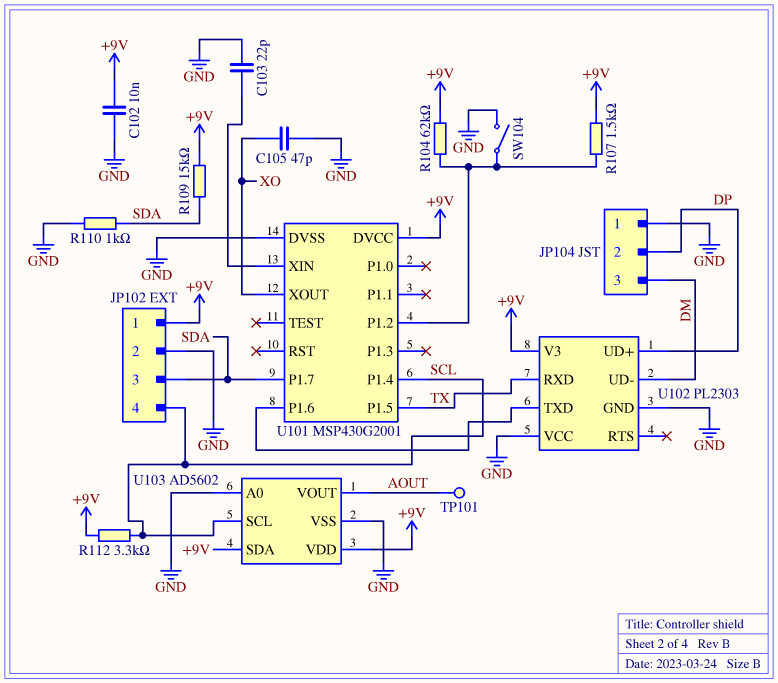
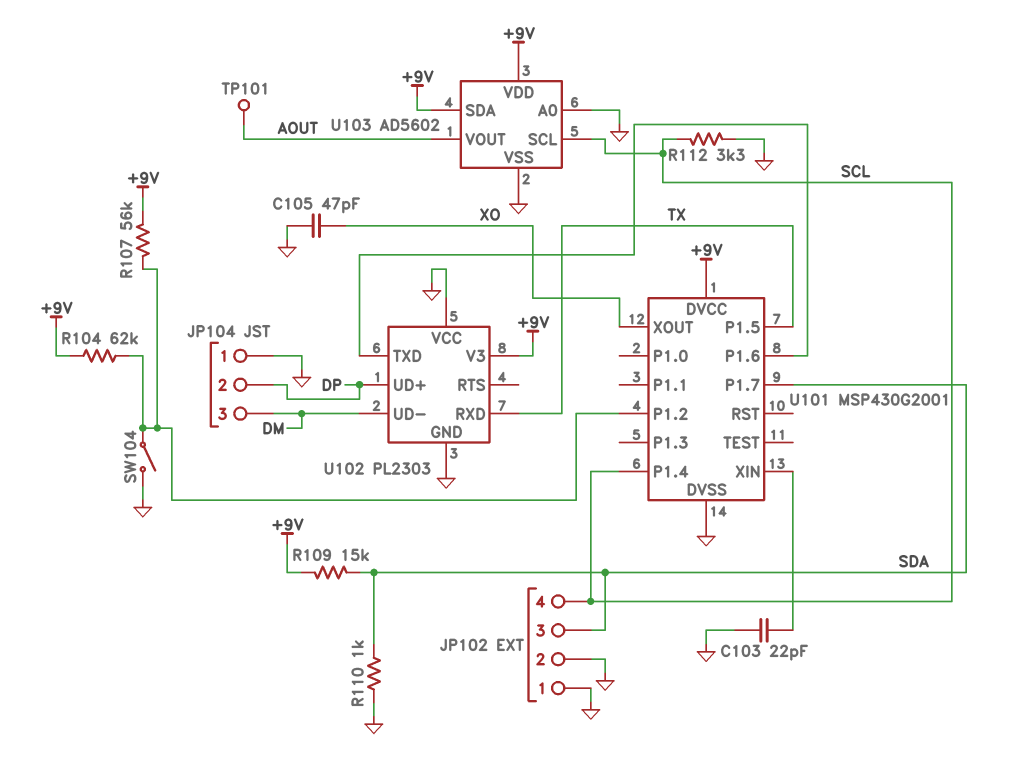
C102: 10nF (+9V, GND) -> none
JP102 pin 1: +9V -> GND
R107: 1.5k (+9V, U101/P1.2) -> 56k (+9V, U101/P1.2)
R112: 3.3k (+9V, SCL) -> 3.3k (GND, SCL)

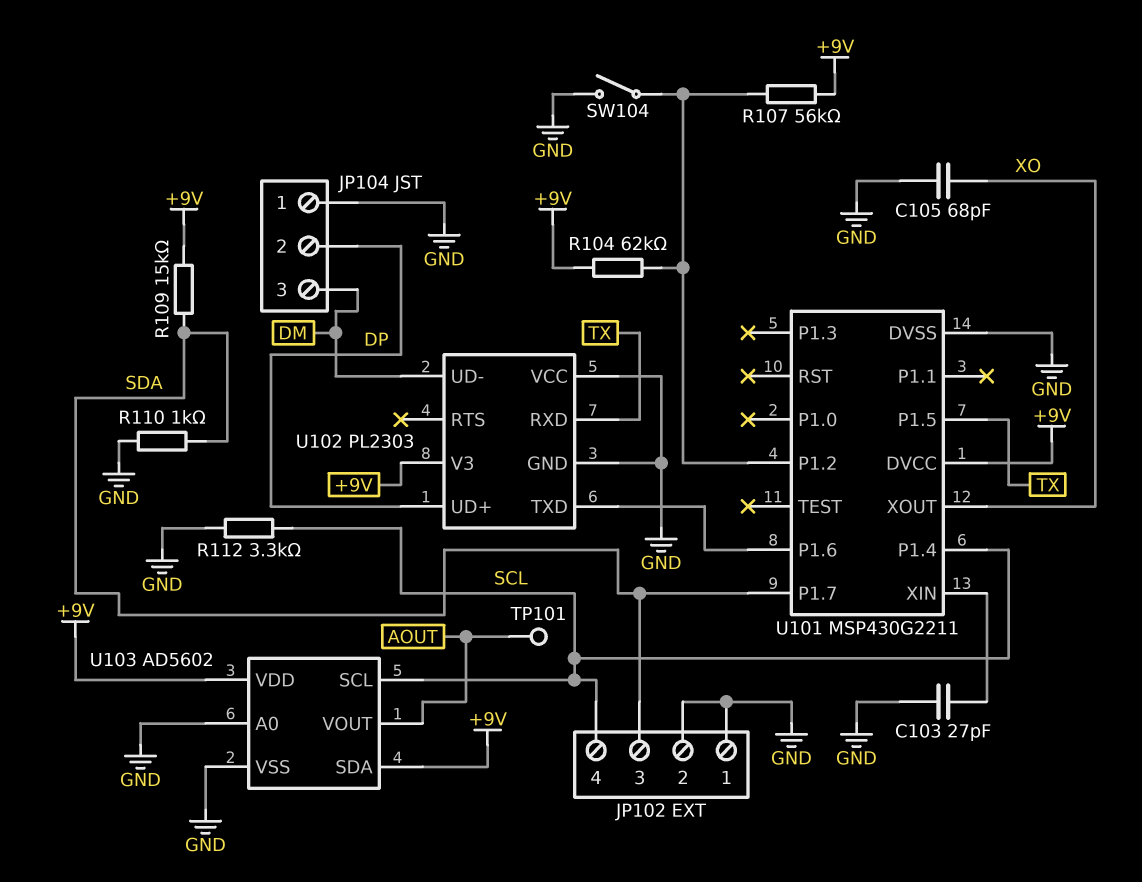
C103: 22pF (GND, U101/XIN) -> 27pF (GND, U101/XIN)
C105: 47pF (GND, XO) -> 68pF (GND, XO)
U101: MSP430G2001 -> MSP430G2211

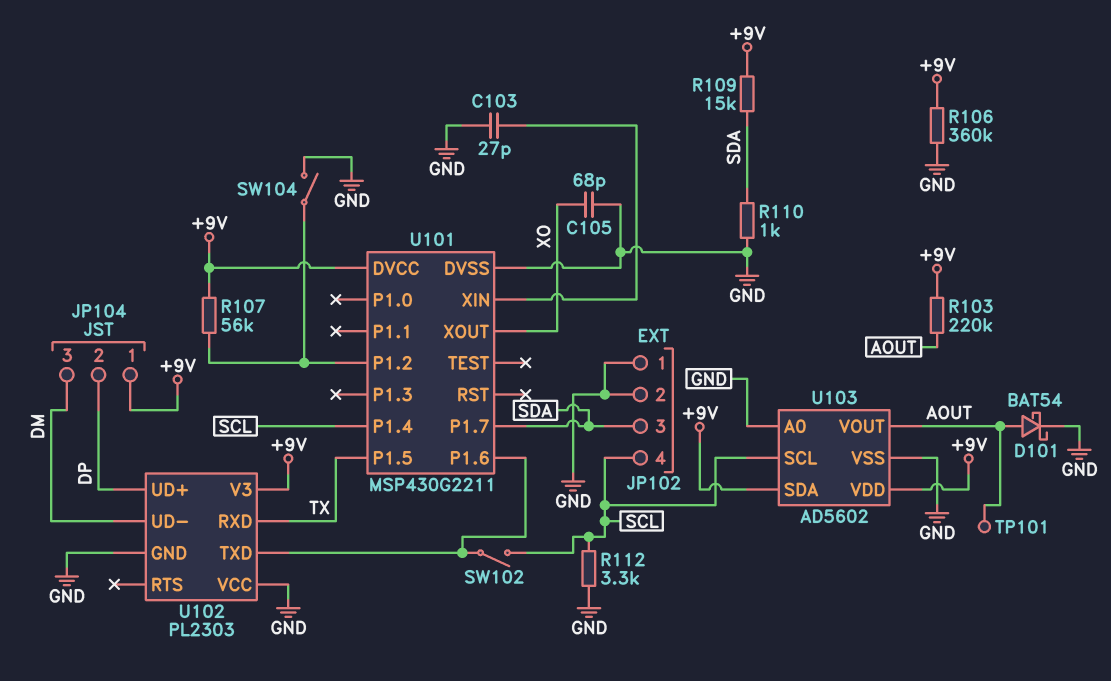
D101: none -> schottky BAT54 (A AOUT, K GND)
JP104 pin 1: GND -> +9V
R103: none -> 220k (+9V, AOUT)
R104: 62k (+9V, U101/P1.2) -> none
R106: none -> 360k (+9V, GND)
SW102: none -> switch (SCL, U101/P1.6)

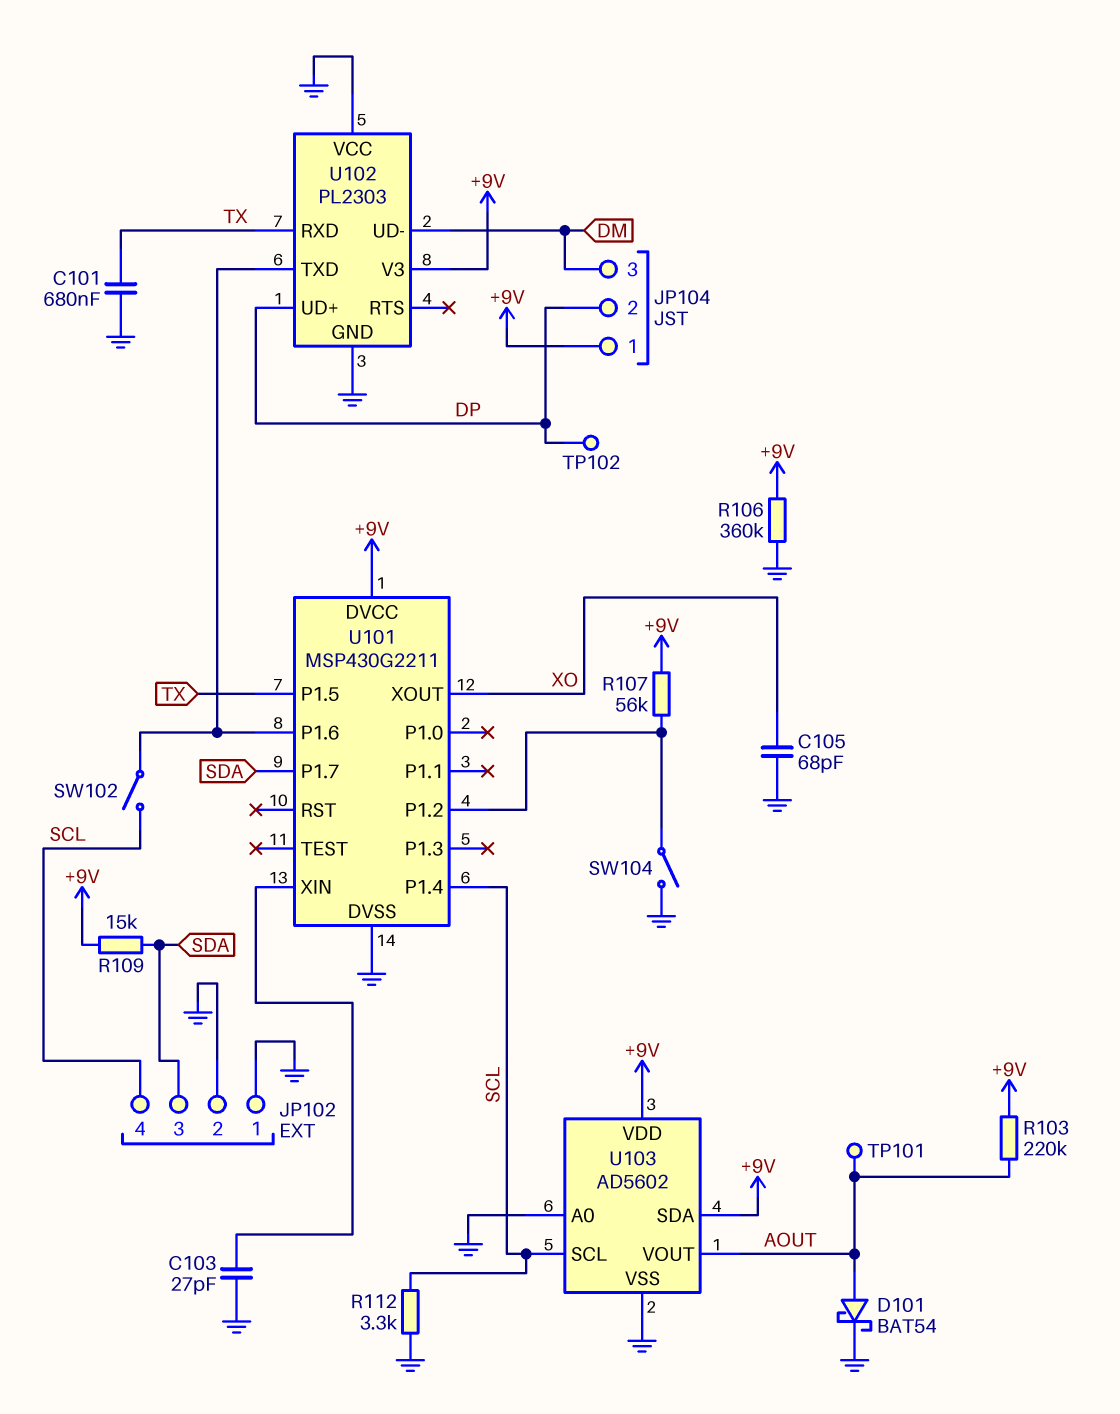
C101: none -> 680nF (GND, TX)
R110: 1k (GND, SDA) -> none
TP102: none -> test point (DP)

